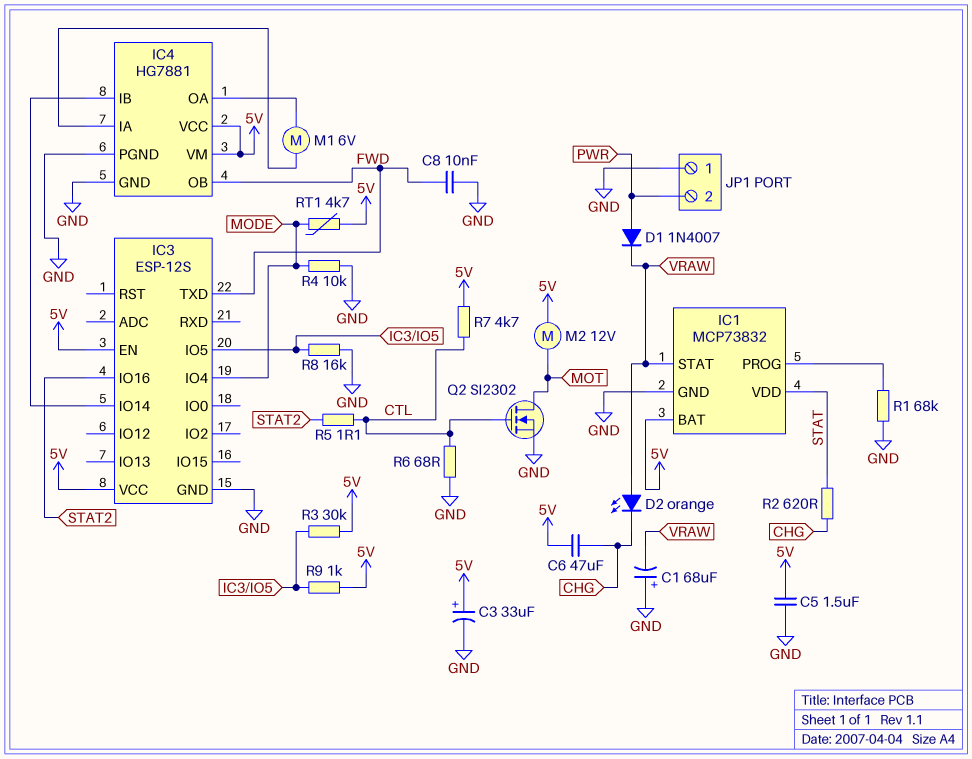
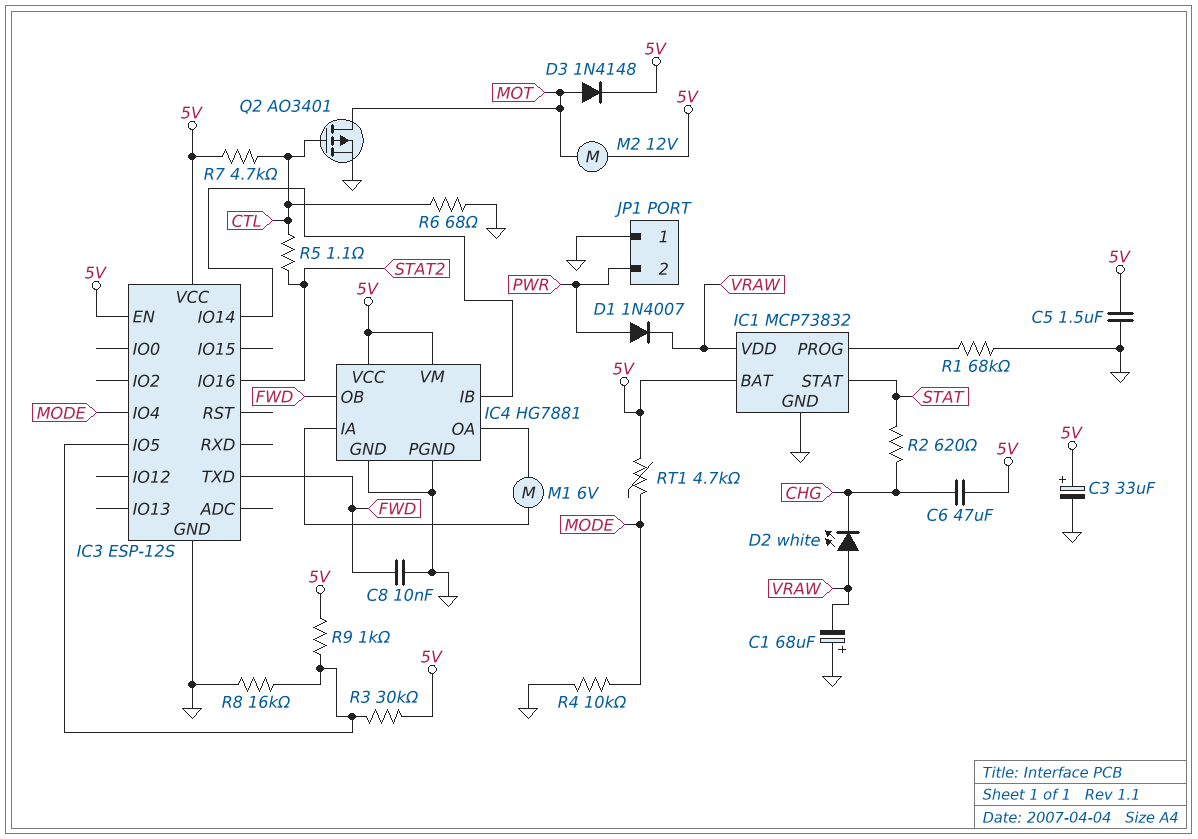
D2: LED orange (A VRAW, K CHG) -> LED white (A VRAW, K CHG)
D3: none -> diode 1N4148 (A MOT, K 5V)
IC1 pin STAT: VRAW -> STAT
IC1 pin VDD: STAT -> VRAW
Q2: NMOS SI2302 (G CTL, D MOT, S GND) -> PMOS AO3401 (G CTL, D MOT, S GND)

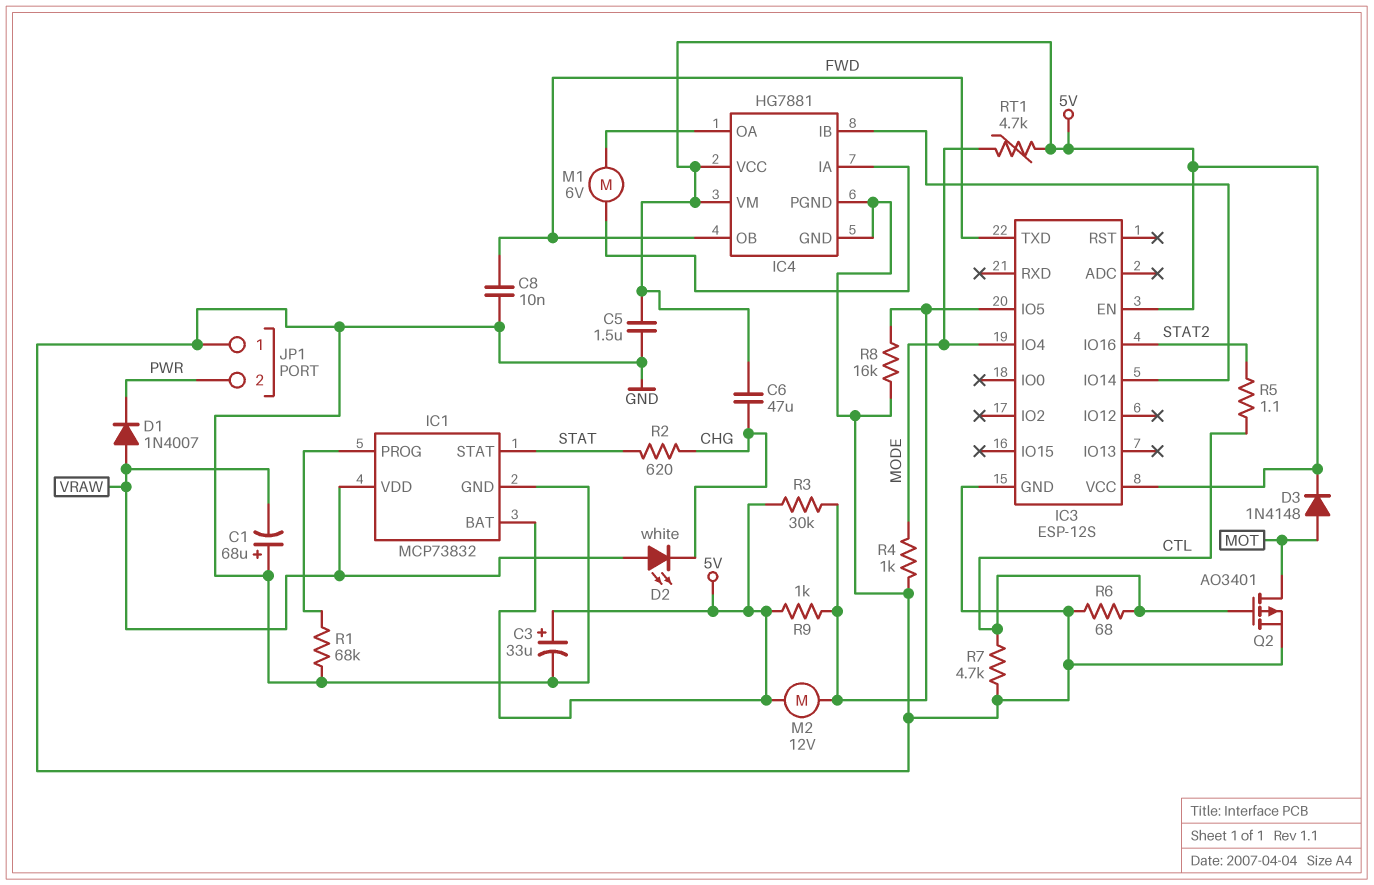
D1: diode 1N4007 (A PWR, K VRAW) -> diode 1N4007 (A VRAW, K PWR)
M2: motor 12V (5V, MOT) -> motor 12V (5V, IC3/IO5)
R4: 10k (GND, MODE) -> 1k (GND, MODE)
R7: 4.7k (5V, CTL) -> 4.7k (CTL, GND)

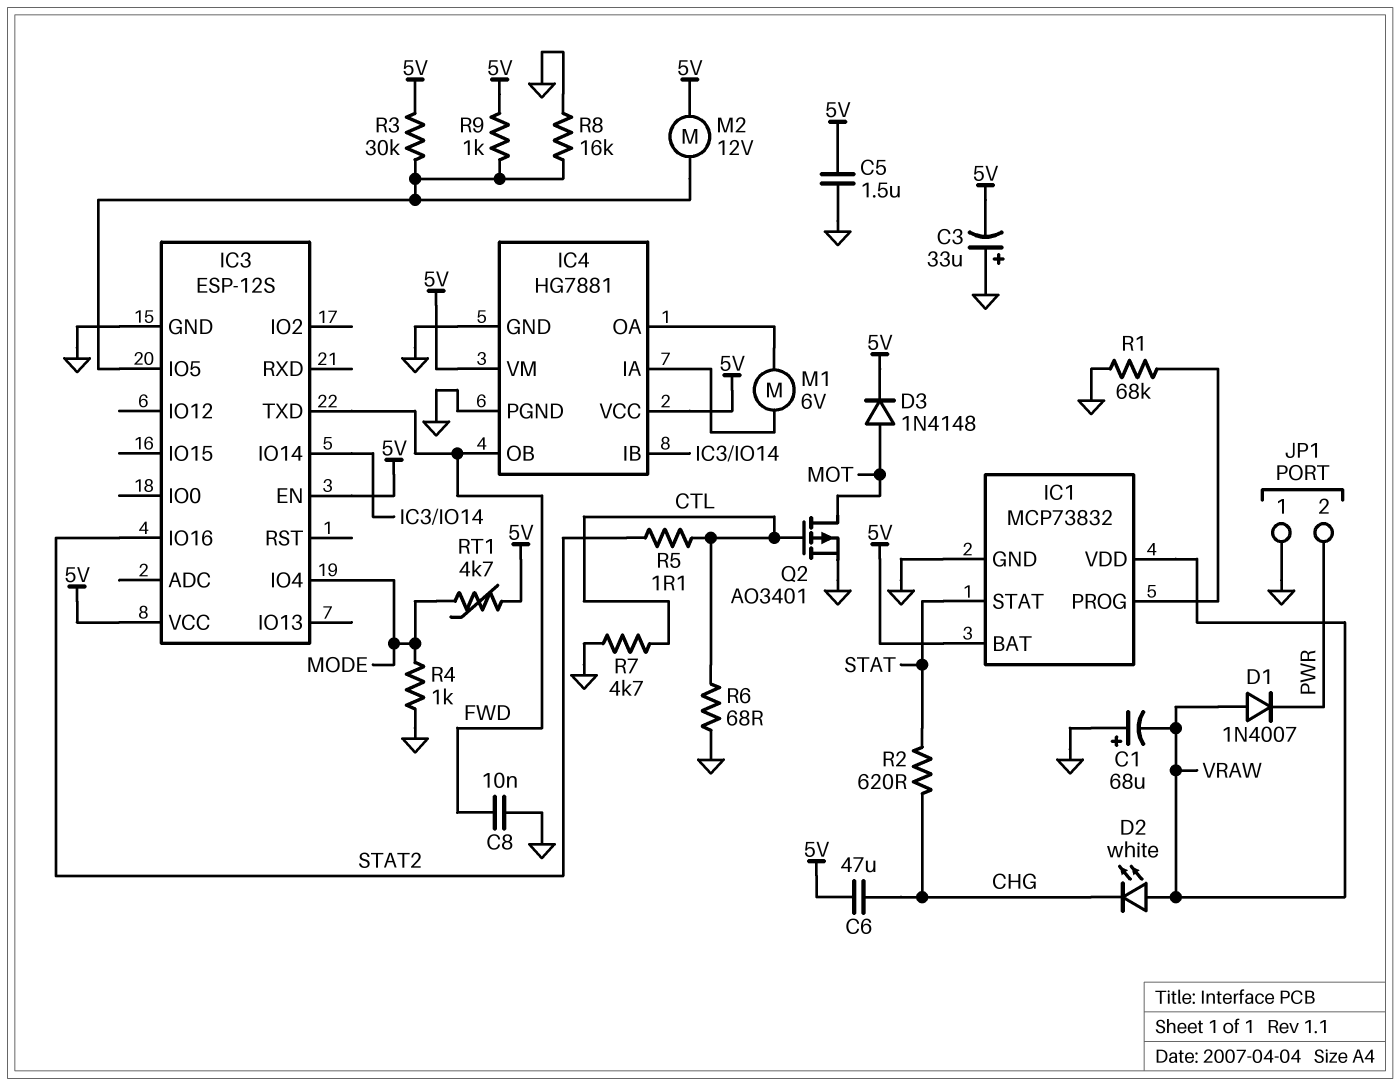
C3: 33uF (plus 5V, minus GND) -> 33uF (plus GND, minus 5V)

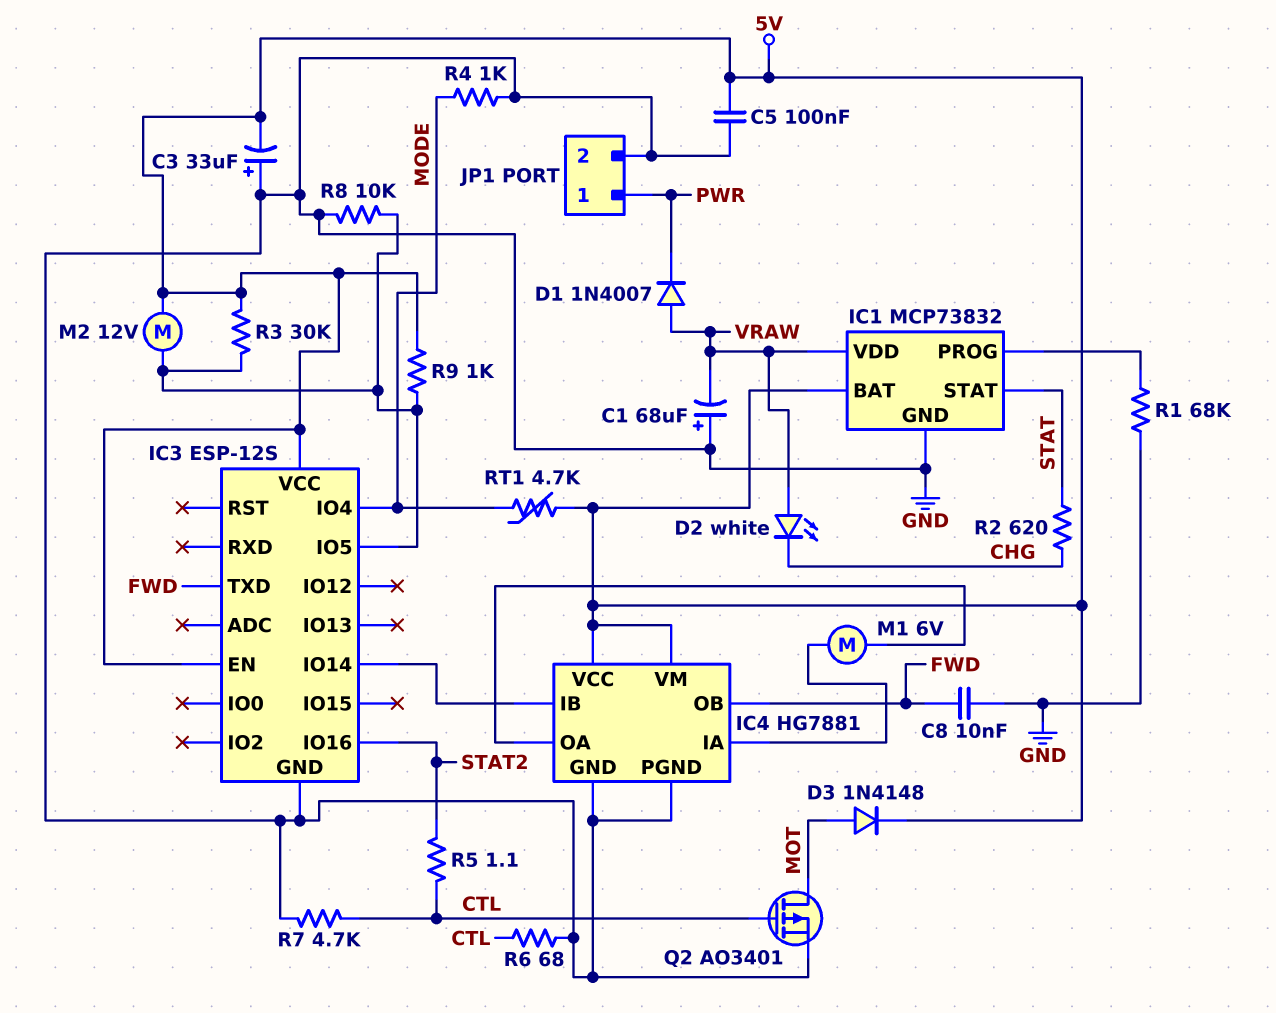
C5: 1.5uF (5V, GND) -> 100nF (5V, GND)
C6: 47uF (5V, CHG) -> none
JP1 pin 1: GND -> PWR
JP1 pin 2: PWR -> GND
R8: 16k (GND, IC3/IO5) -> 10k (GND, IC3/IO5)

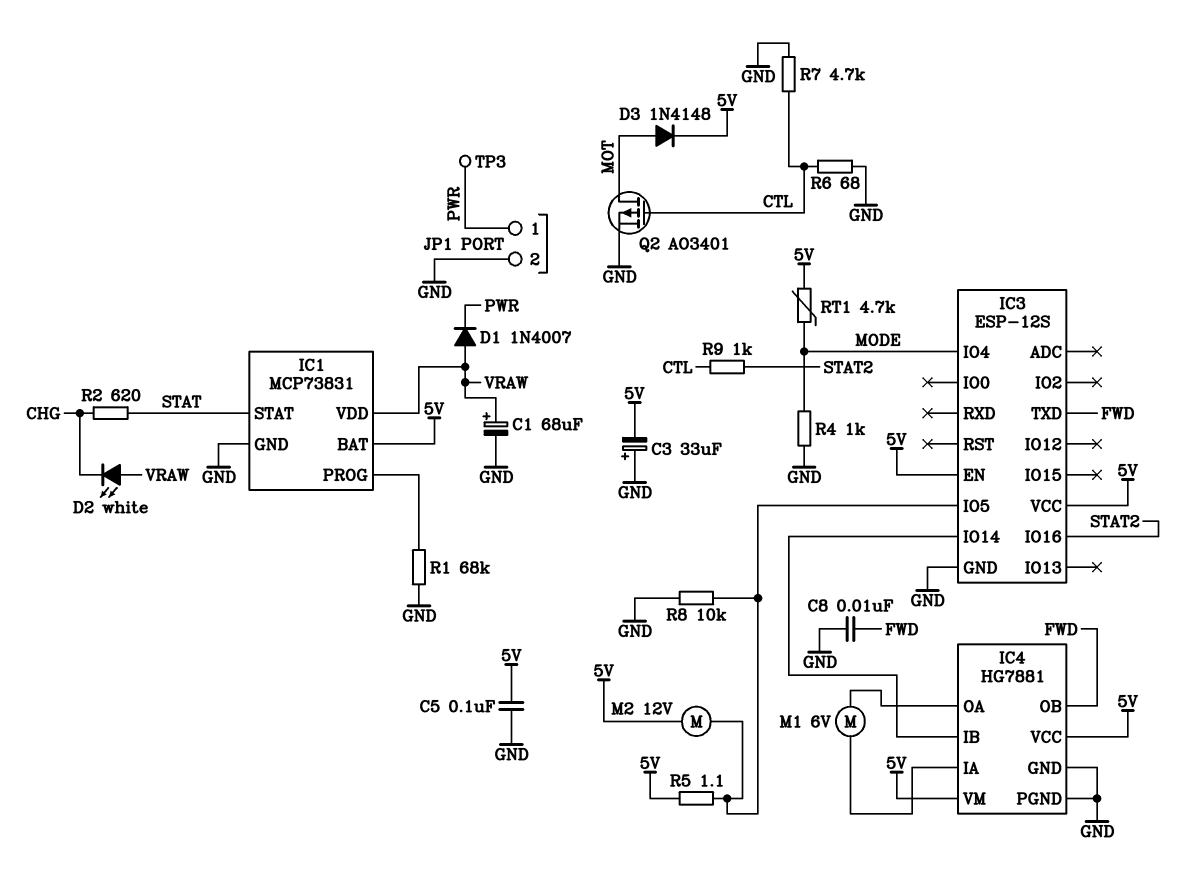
C1: 68uF (plus GND, minus VRAW) -> 68uF (plus VRAW, minus GND)
IC1: MCP73832 -> MCP73831
R3: 30k (5V, IC3/IO5) -> none
R5: 1.1 (CTL, STAT2) -> 1.1 (5V, IC3/IO5)
R9: 1k (5V, IC3/IO5) -> 1k (CTL, STAT2)
TP3: none -> test point (PWR)

